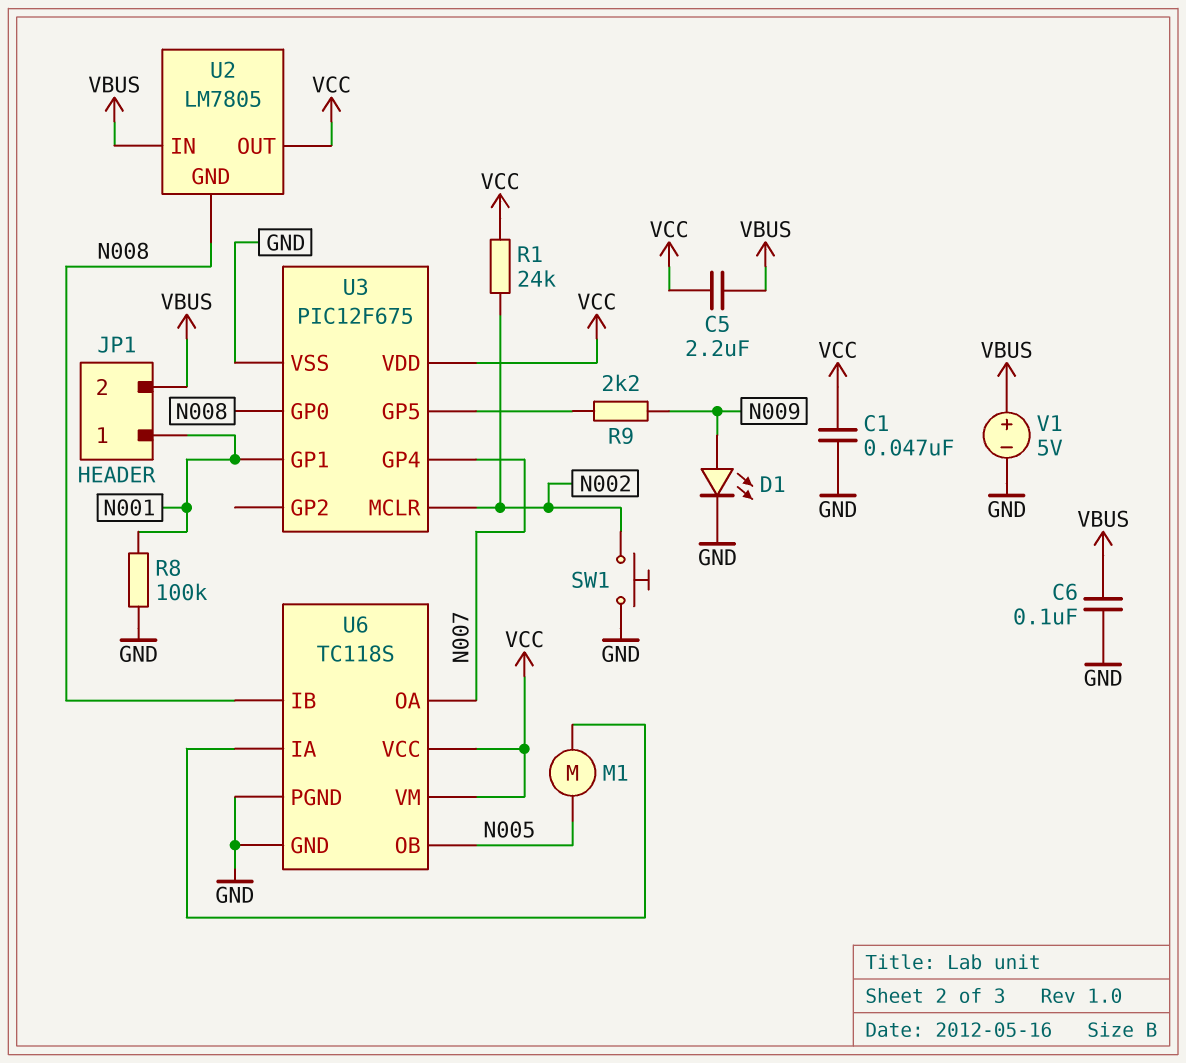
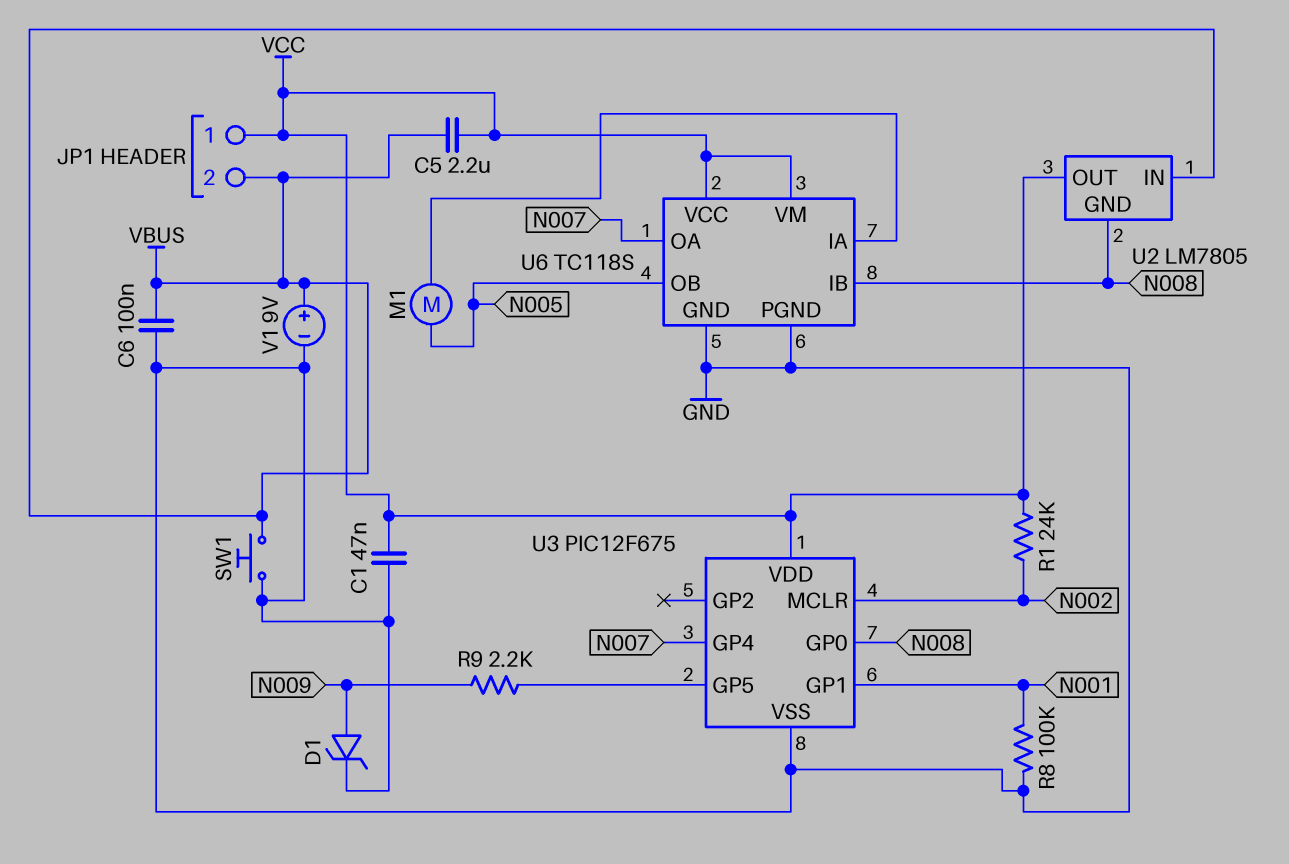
D1: LED (A N009, K GND) -> zener (A N009, K GND)
JP1 pin 1: N001 -> VCC
SW1: button (GND, N002) -> button (GND, VBUS)
V1: 5V (plus VBUS, minus GND) -> 9V (plus VBUS, minus GND)

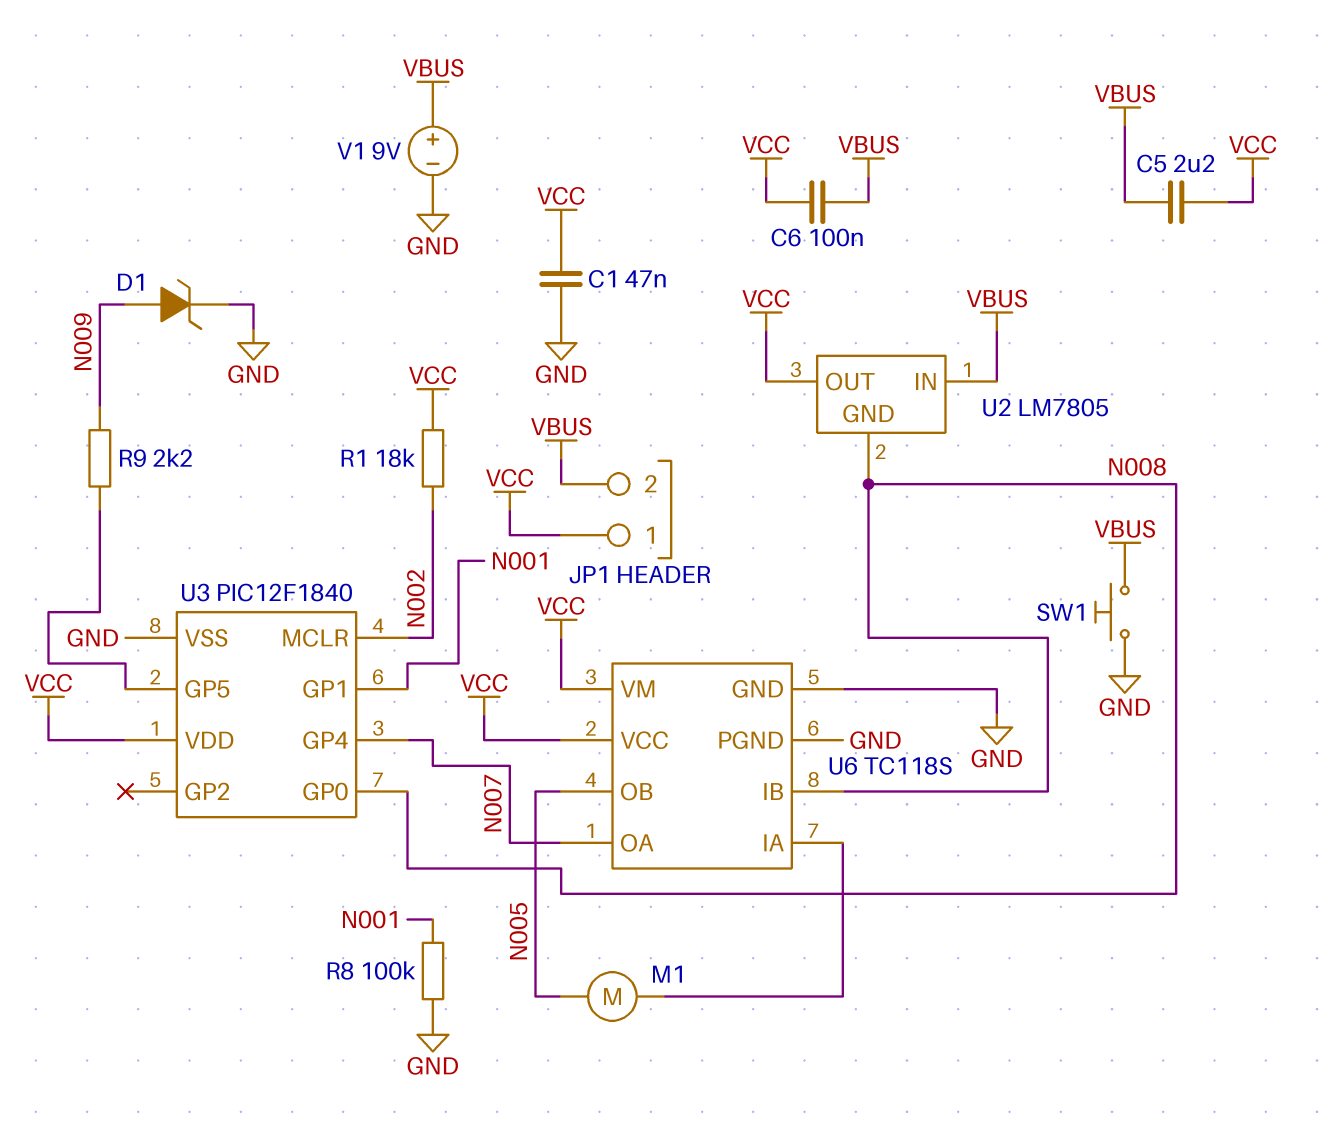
C6: 100nF (GND, VBUS) -> 100nF (VBUS, VCC)
R1: 24k (N002, VCC) -> 18k (N002, VCC)
U3: PIC12F675 -> PIC12F1840

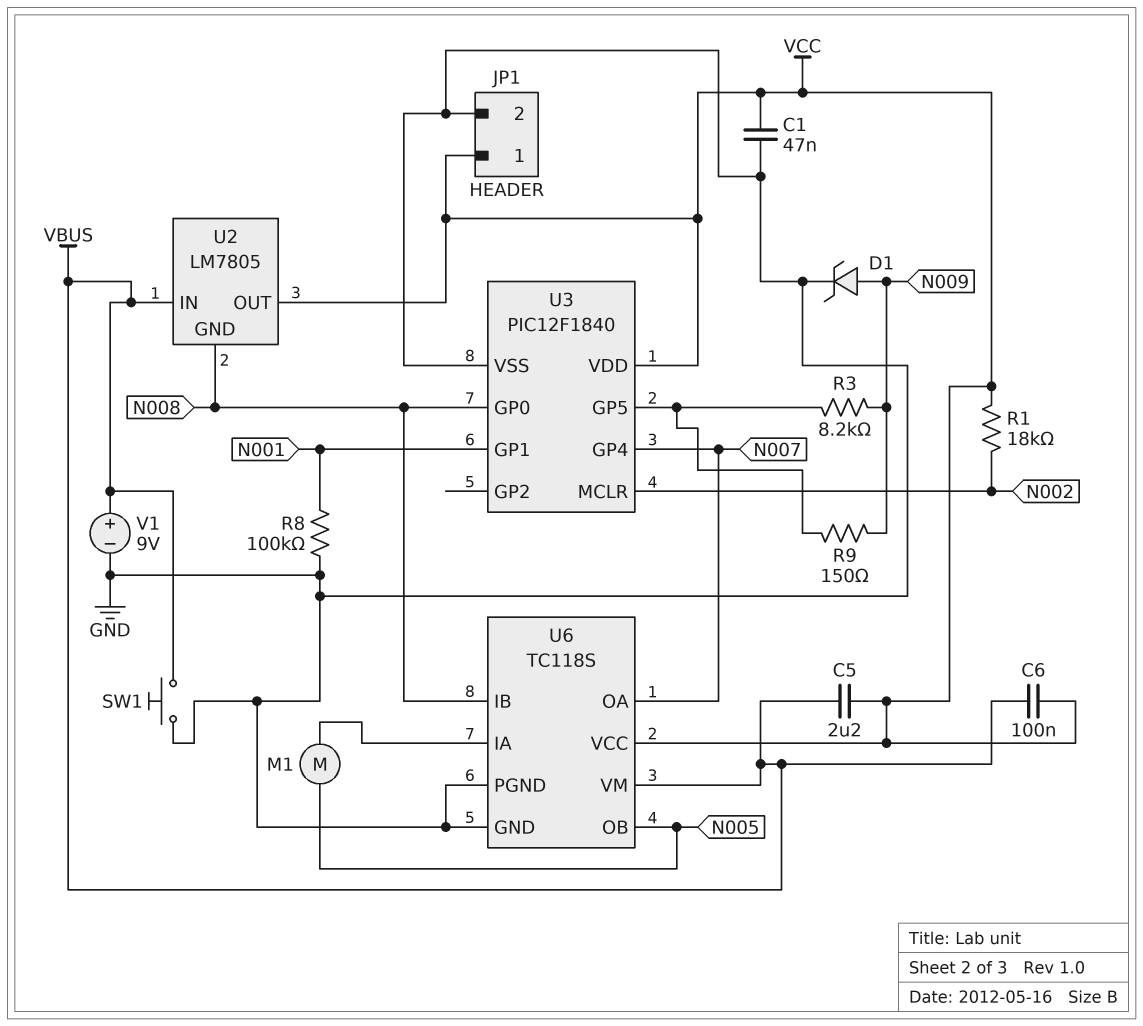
JP1 pin 2: VBUS -> GND
R3: none -> 8.2k (N009, U3/GP5)
R9: 2.2k (N009, U3/GP5) -> 150 (N009, U3/GP5)
U6 pin VM: VCC -> VBUS

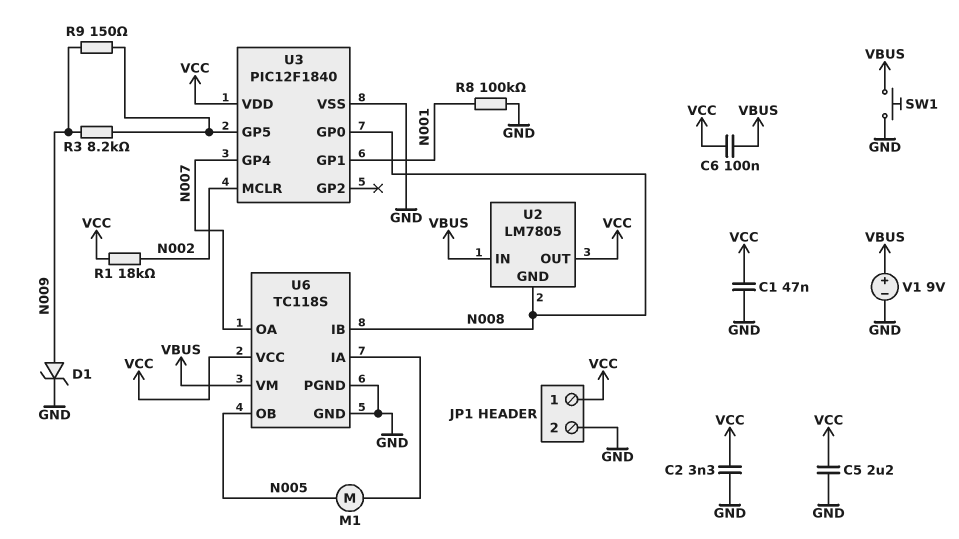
C2: none -> 3.3nF (GND, VCC)
C5: 2.2uF (VBUS, VCC) -> 2.2uF (GND, VCC)

